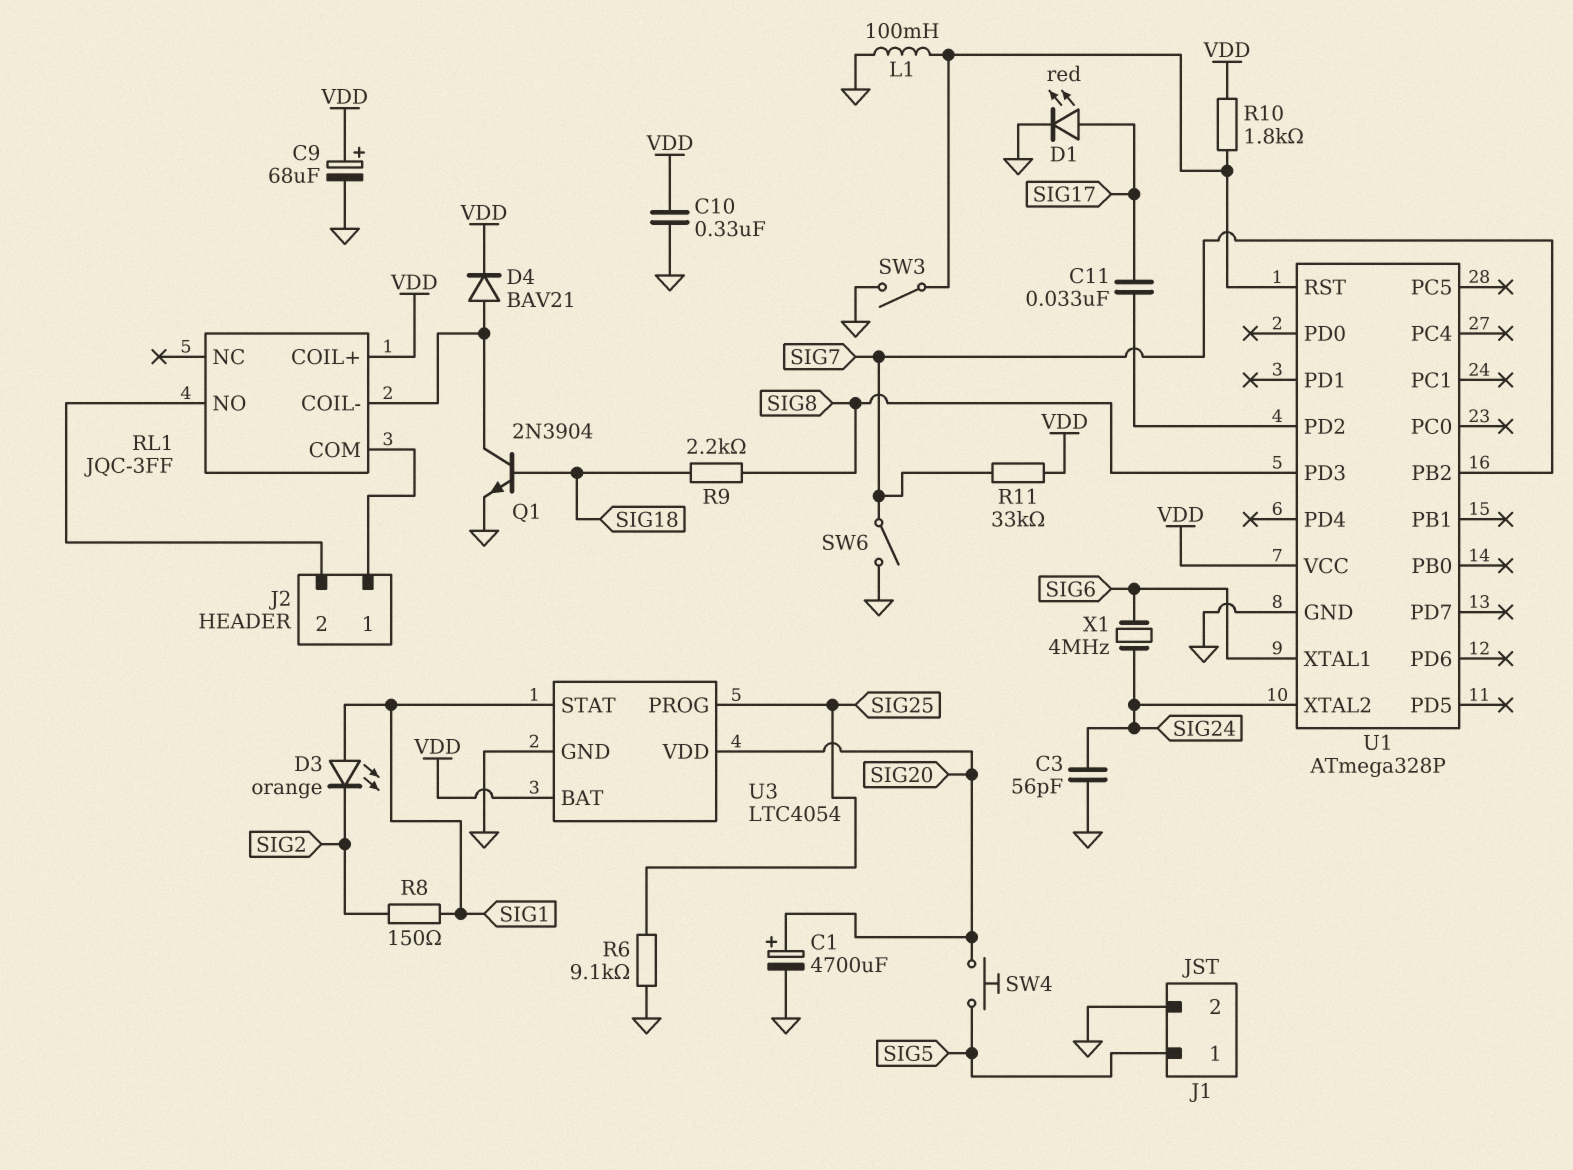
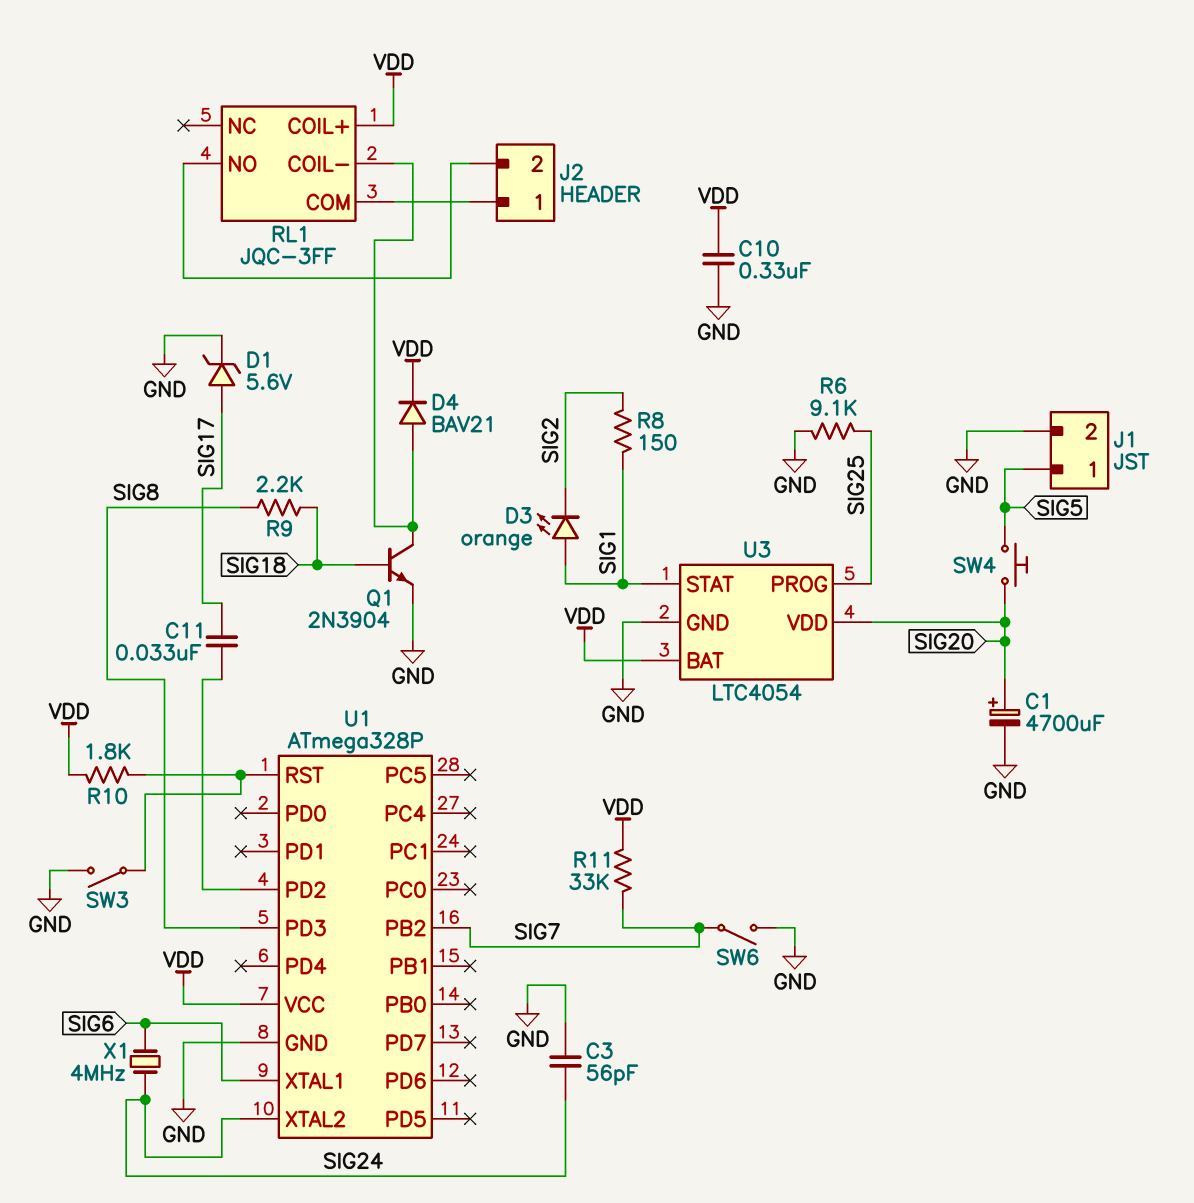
C9: 68uF (plus VDD, minus GND) -> none
D1: LED red (A SIG17, K GND) -> zener 5.6V (A SIG17, K GND)
L1: 100mH (GND, U1/RST) -> none

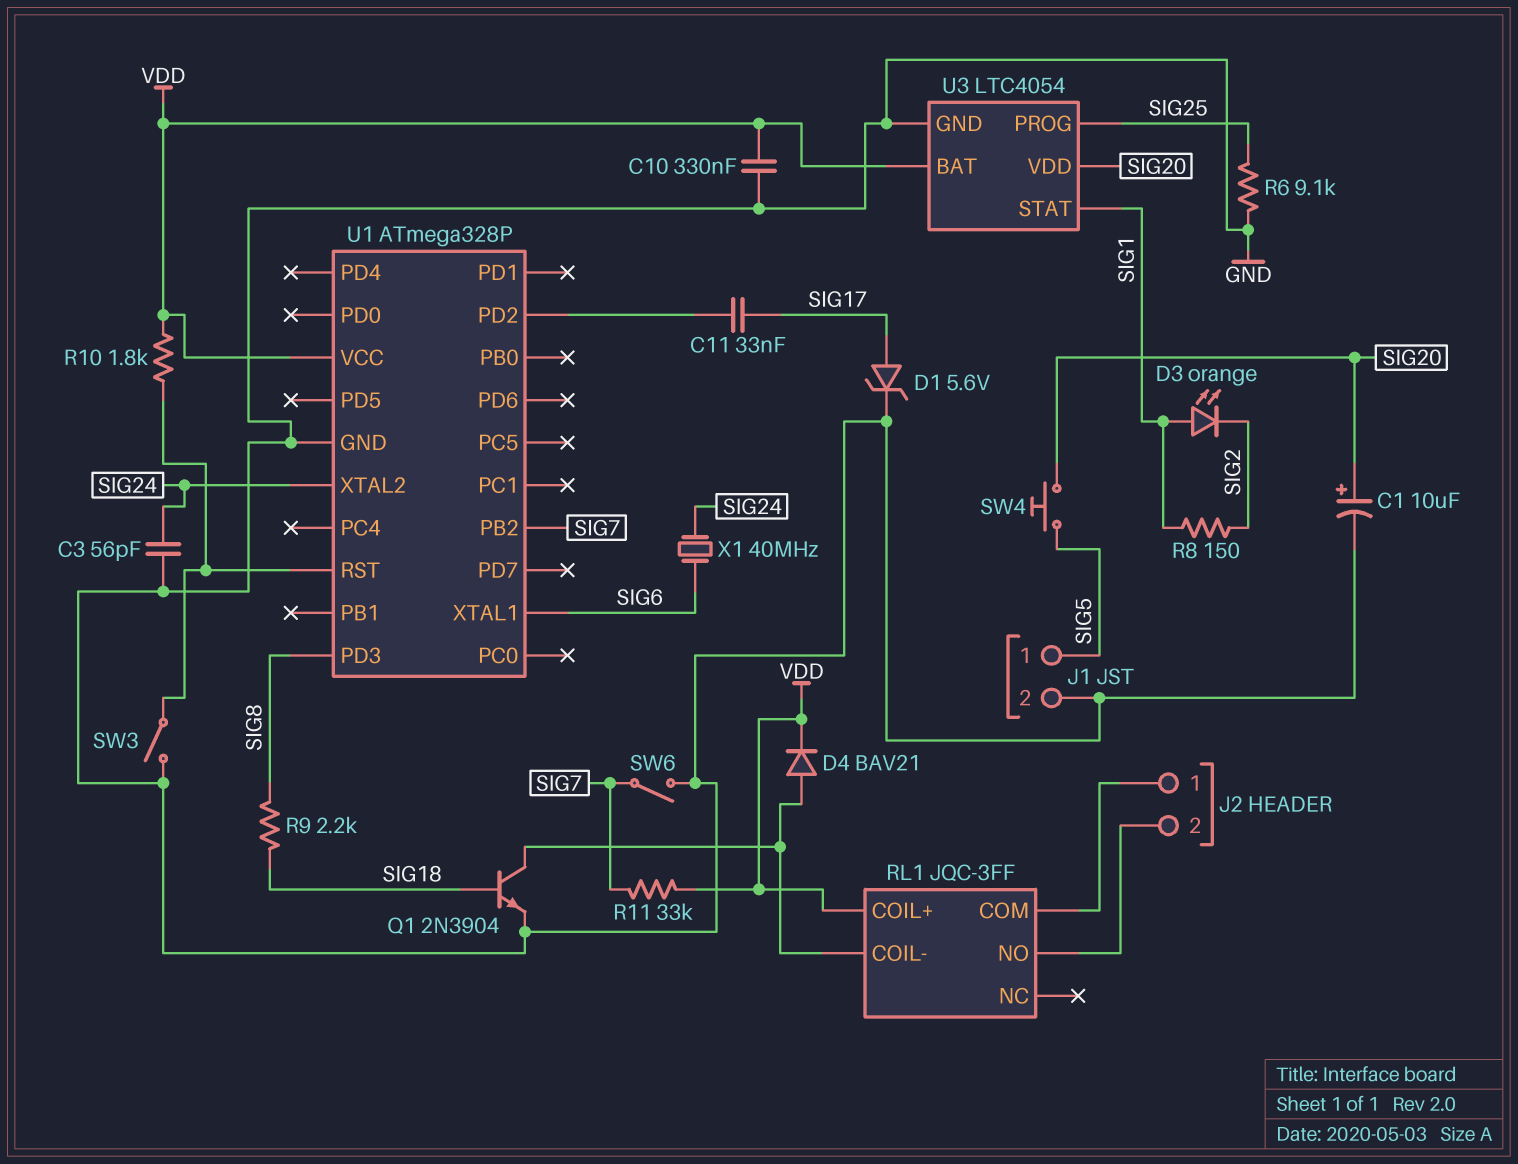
C1: 4700uF (plus SIG20, minus GND) -> 10uF (plus SIG20, minus GND)
X1: 4MHz (SIG6, SIG24) -> 40MHz (SIG6, SIG24)

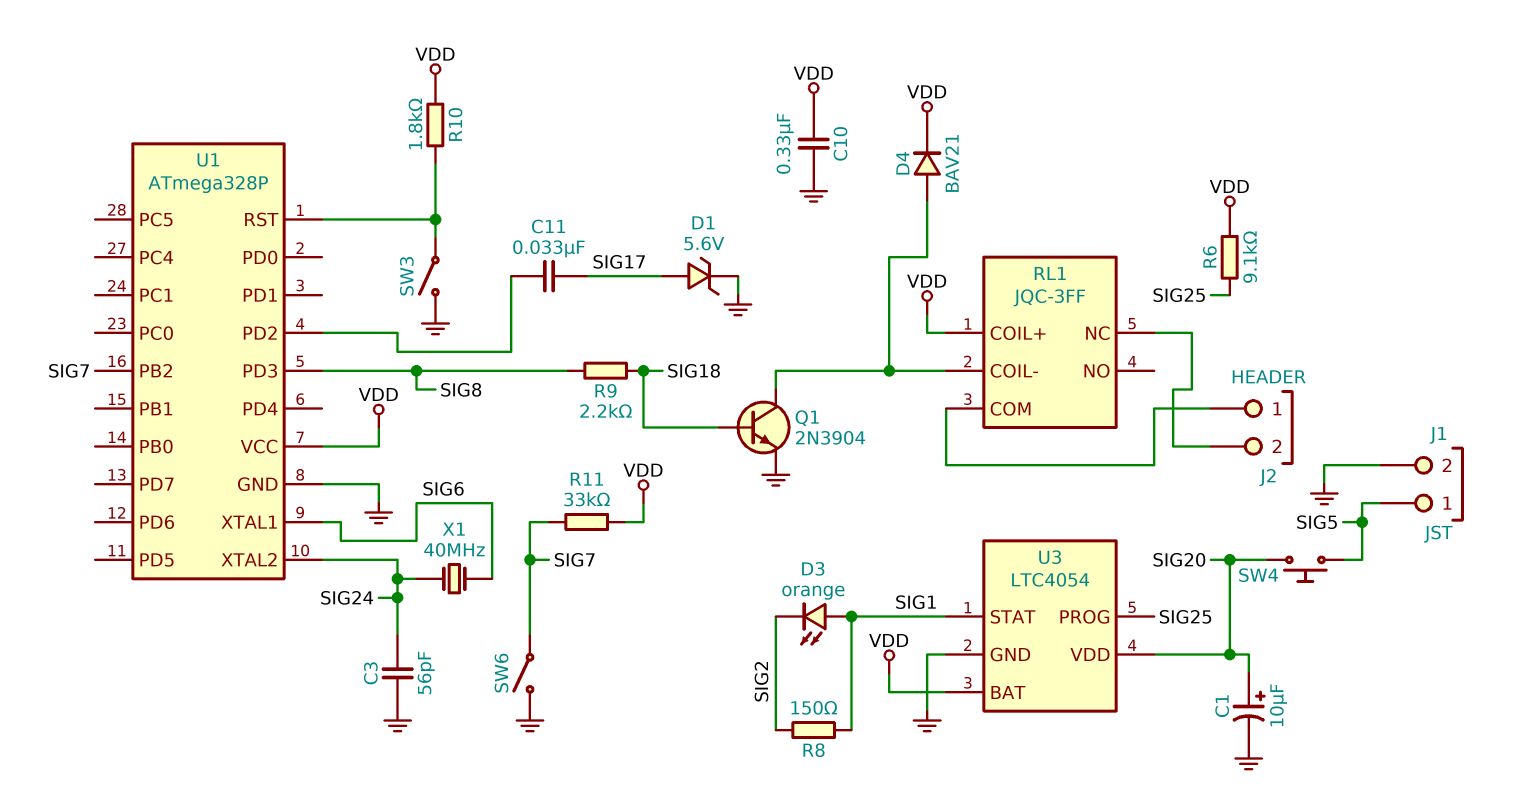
R6: 9.1k (GND, SIG25) -> 9.1k (SIG25, VDD)
RL1 pin NC: none -> J2/2
RL1 pin NO: J2/2 -> none

